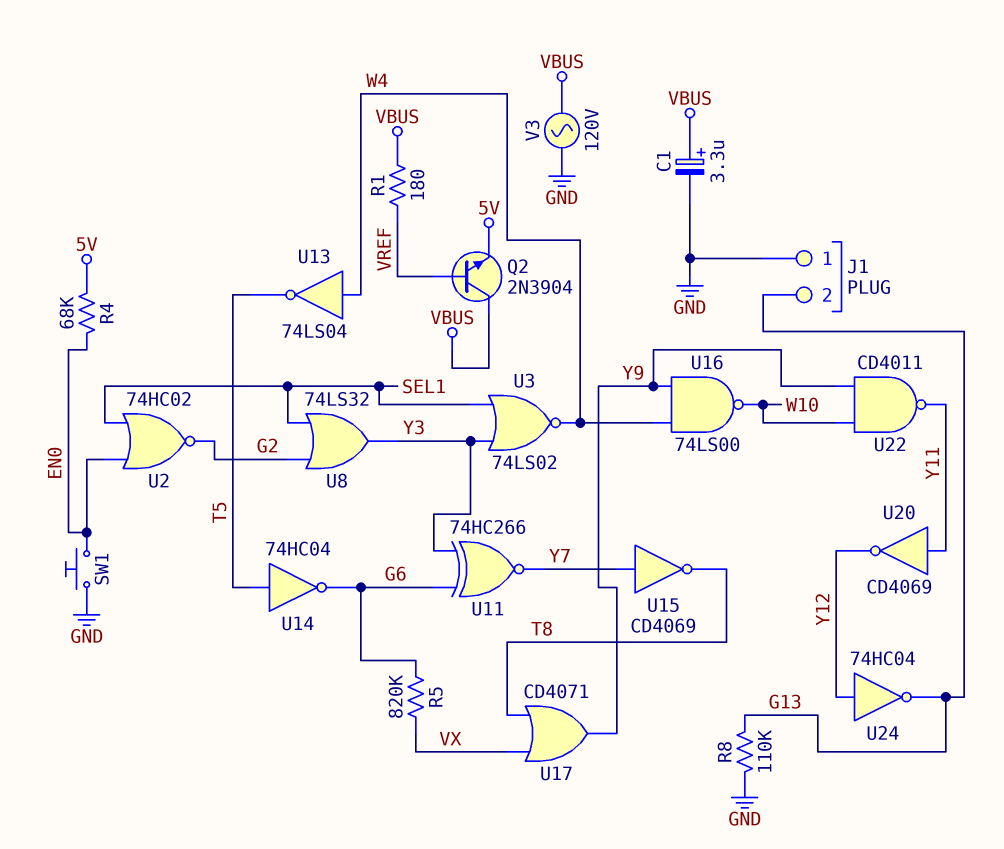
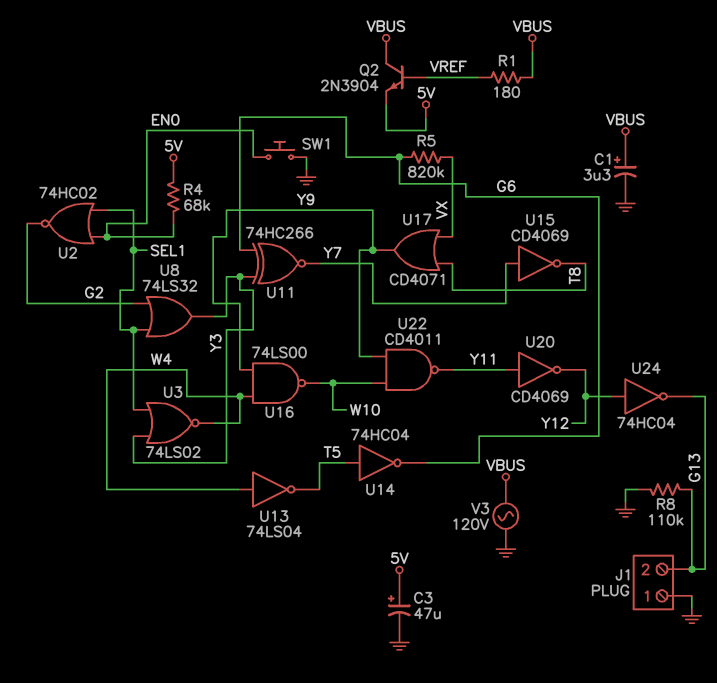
C3: none -> 47uF (plus 5V, minus GND)

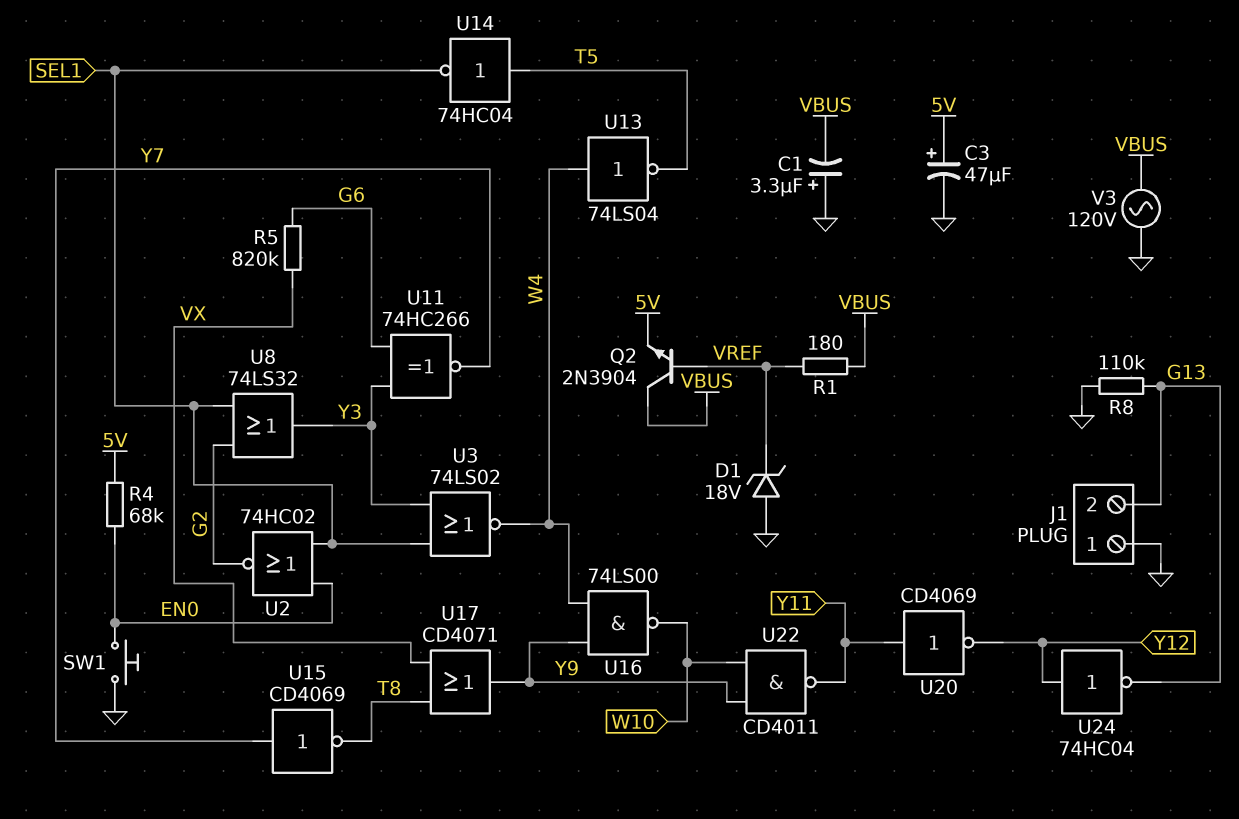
C1: 3.3uF (plus VBUS, minus GND) -> 3.3uF (plus GND, minus VBUS)
D1: none -> zener 18V (A GND, K VREF)
U14: NOT 74HC04 (in T5, out G6) -> NOT 74HC04 (in T5, out SEL1)

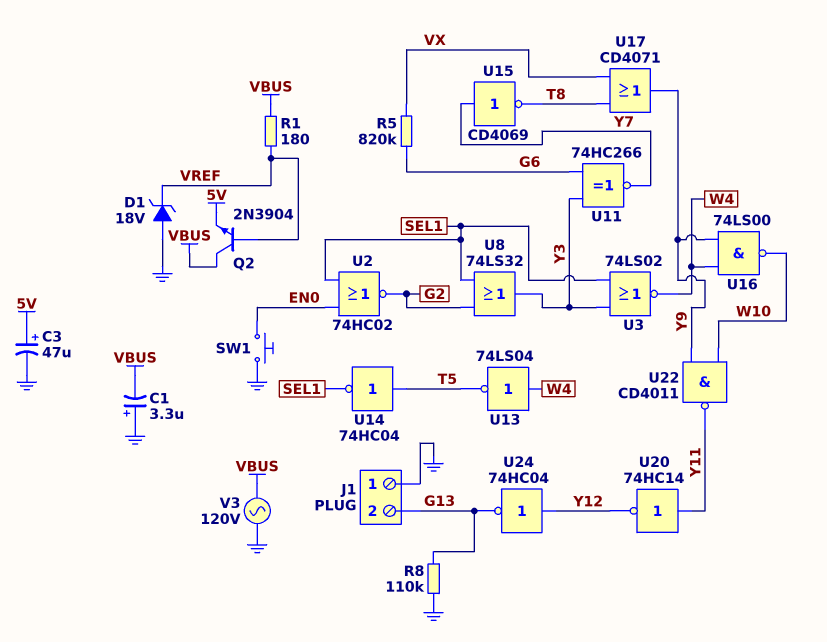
R4: 68k (5V, EN0) -> none
U20: NOT CD4069 (in Y11, out Y12) -> NOT 74HC14 (in Y11, out Y12)

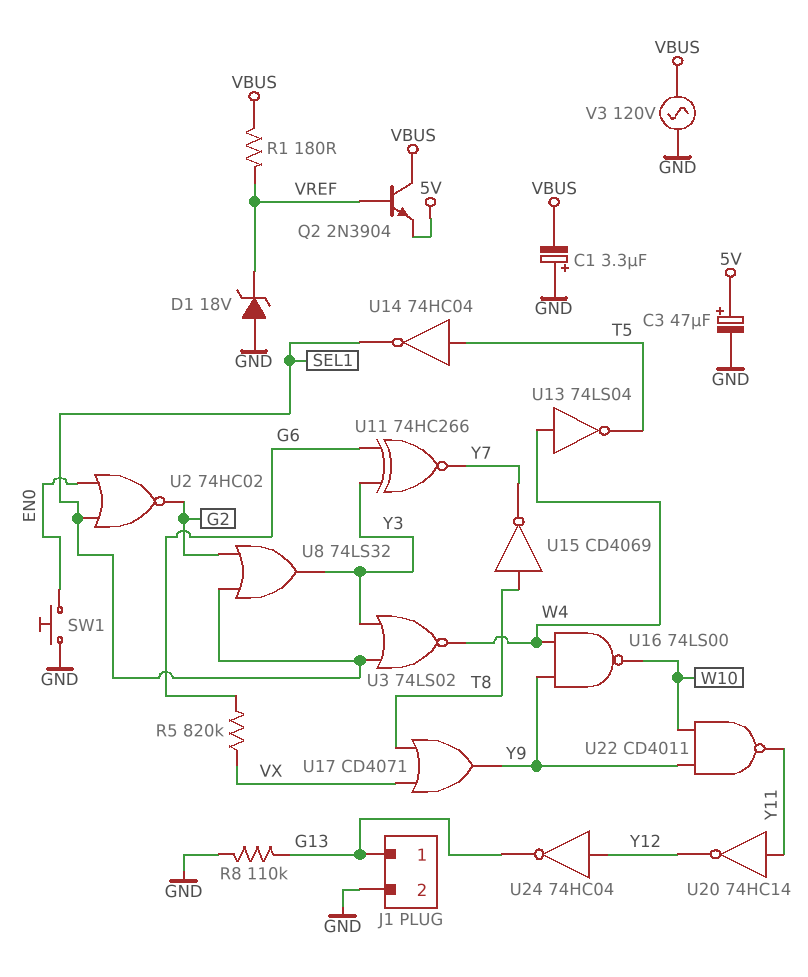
J1 pin 1: GND -> G13
J1 pin 2: G13 -> GND
U15: NOT CD4069 (in Y7, out T8) -> NOT CD4069 (in T8, out Y7)

